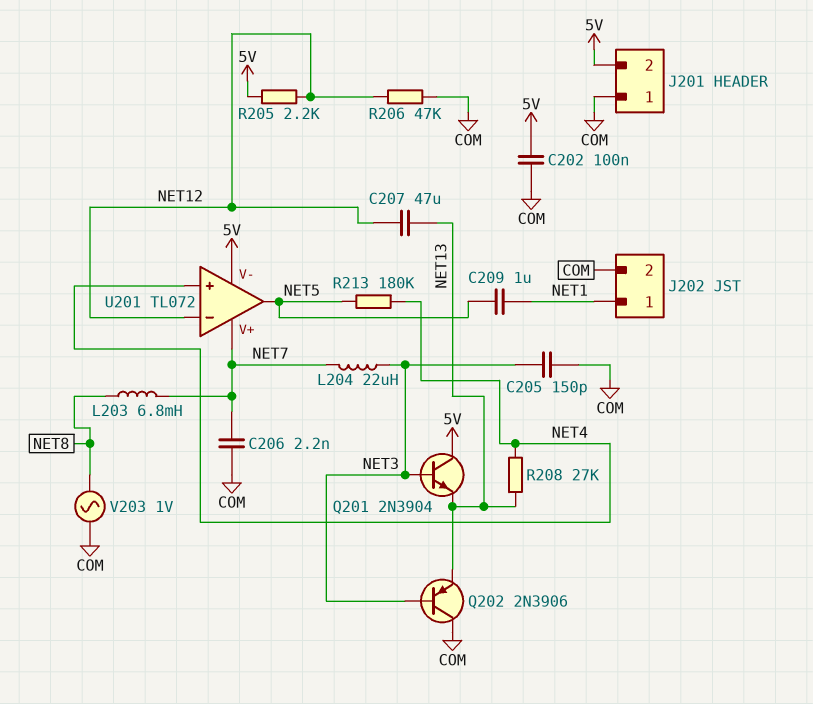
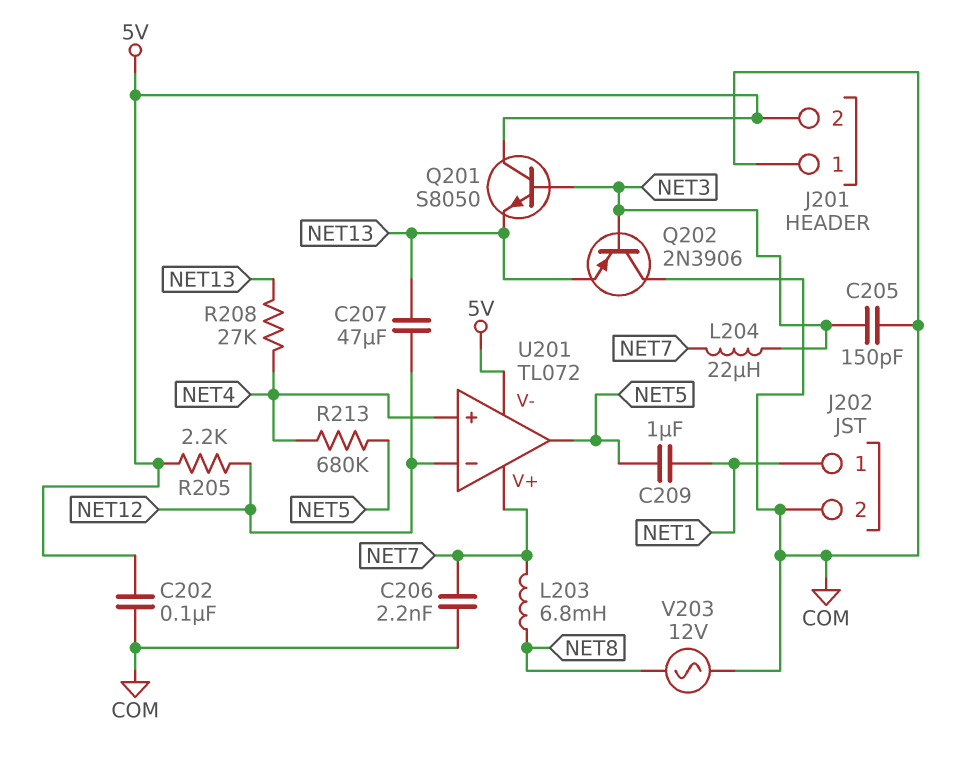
Q201: NPN 2N3904 (B NET3, C 5V, E NET13) -> NPN S8050 (B NET3, C 5V, E NET13)
R206: 47k (COM, NET12) -> none
R213: 180k (NET4, NET5) -> 680k (NET4, NET5)
V203: AC 1V (COM, NET8) -> AC 12V (COM, NET8)

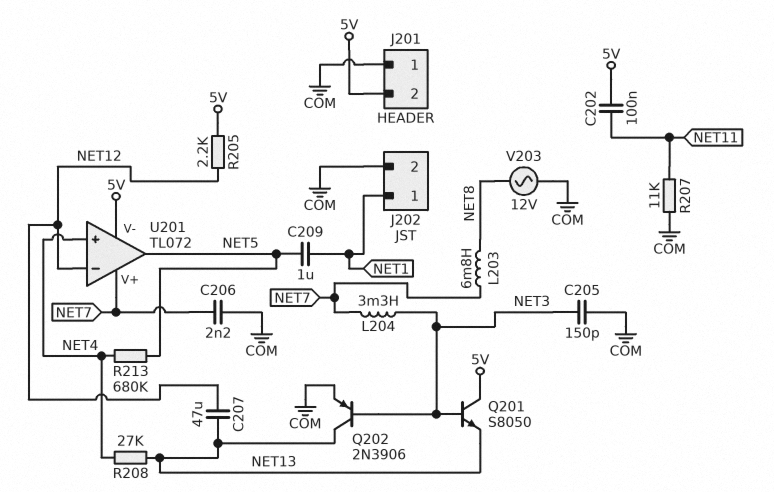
C202: 100nF (5V, COM) -> 100nF (5V, NET11)
L204: 22uH (NET3, NET7) -> 3.3mH (NET3, NET7)
Q202: PNP 2N3906 (B NET3, C COM, E NET13) -> PNP 2N3906 (B NET3, C NET13, E COM)
R207: none -> 11k (COM, NET11)

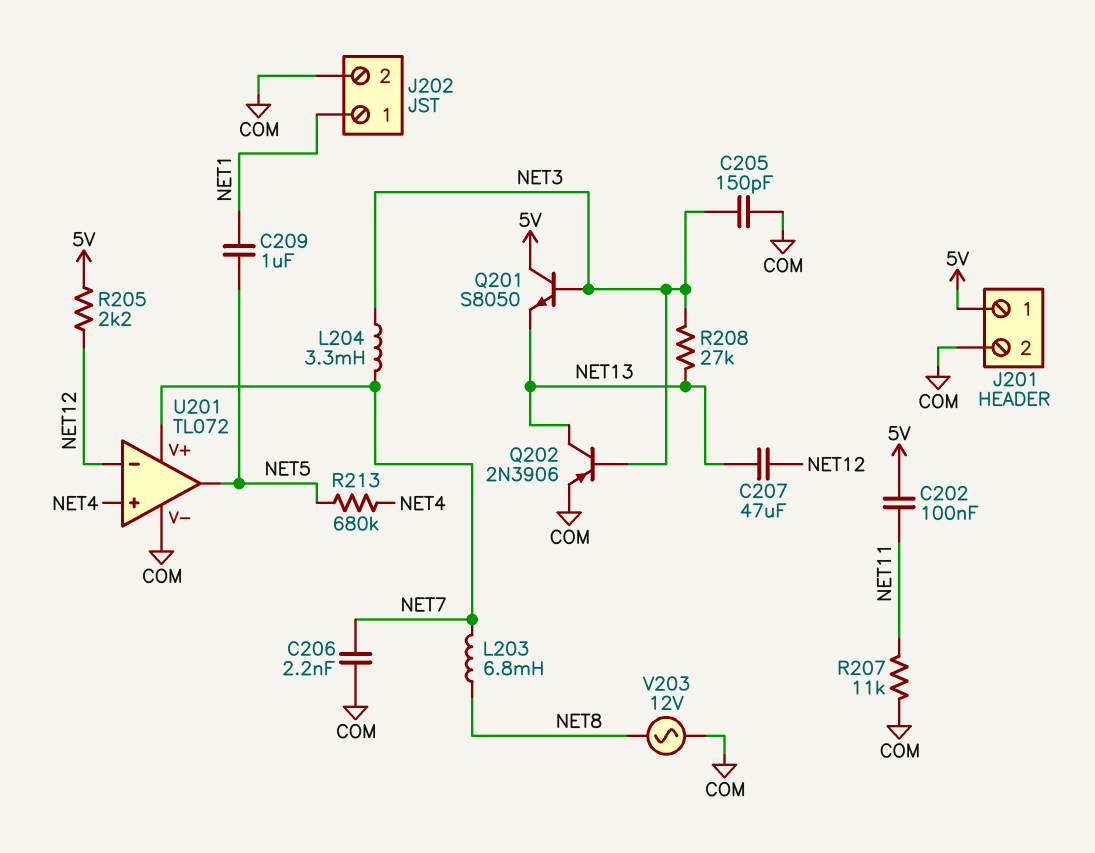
J201 pin 1: COM -> 5V
J201 pin 2: 5V -> COM
R208: 27k (NET4, NET13) -> 27k (NET3, NET13)
U201 pin V-: 5V -> COM

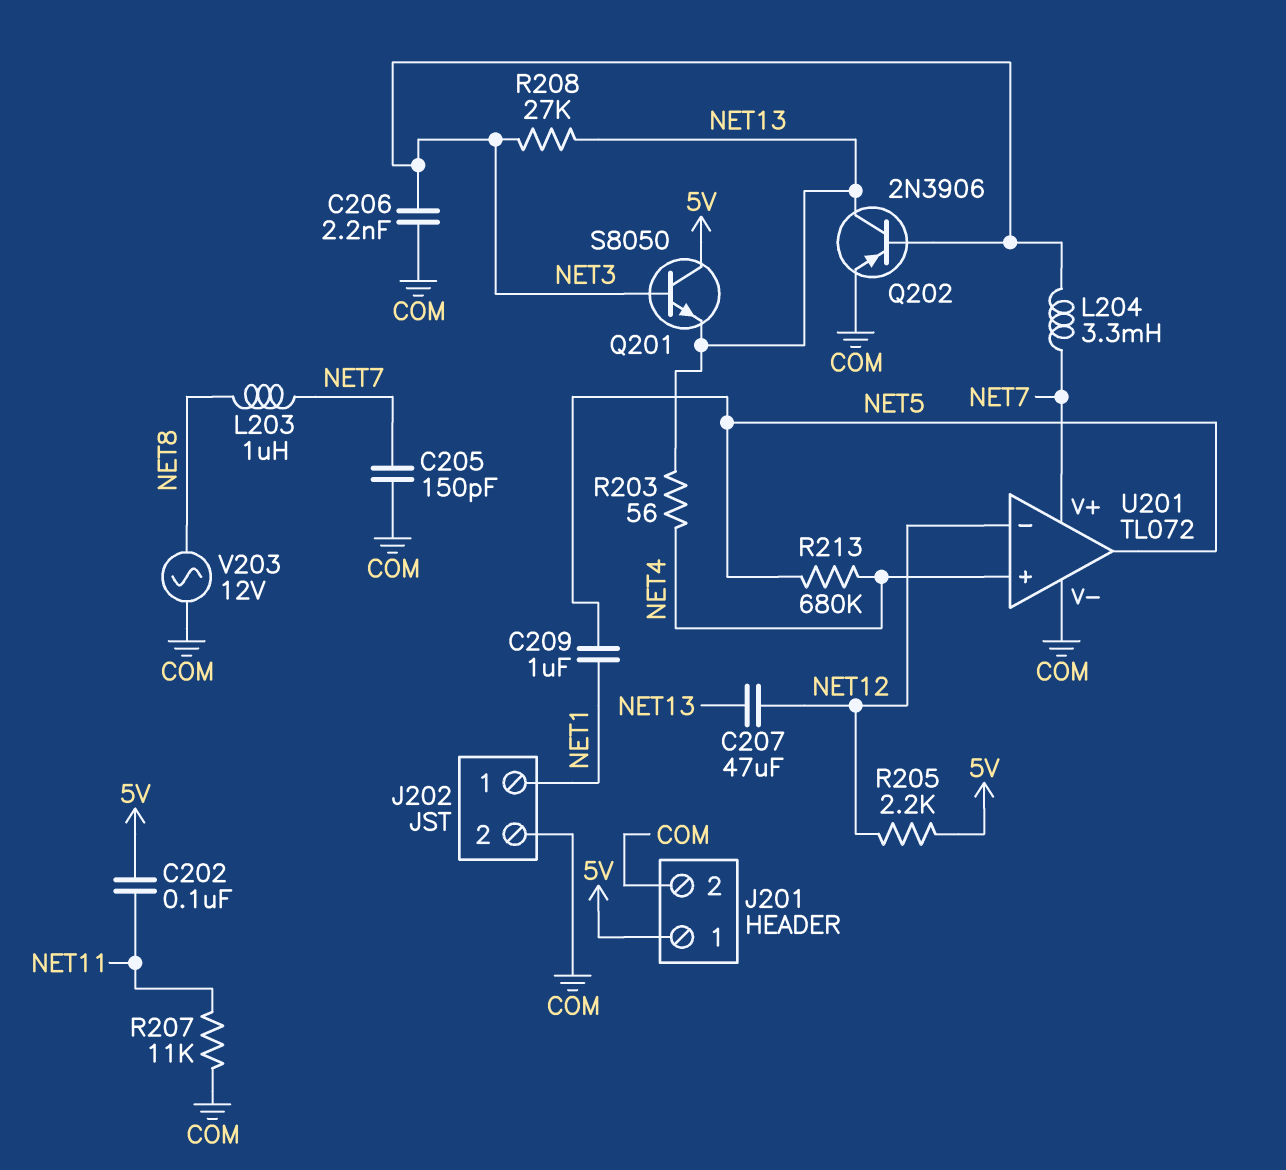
C205: 150pF (COM, NET3) -> 150pF (COM, NET7)
C206: 2.2nF (COM, NET7) -> 2.2nF (COM, NET3)
L203: 6.8mH (NET7, NET8) -> 1uH (NET7, NET8)
R203: none -> 56 (NET4, NET13)

